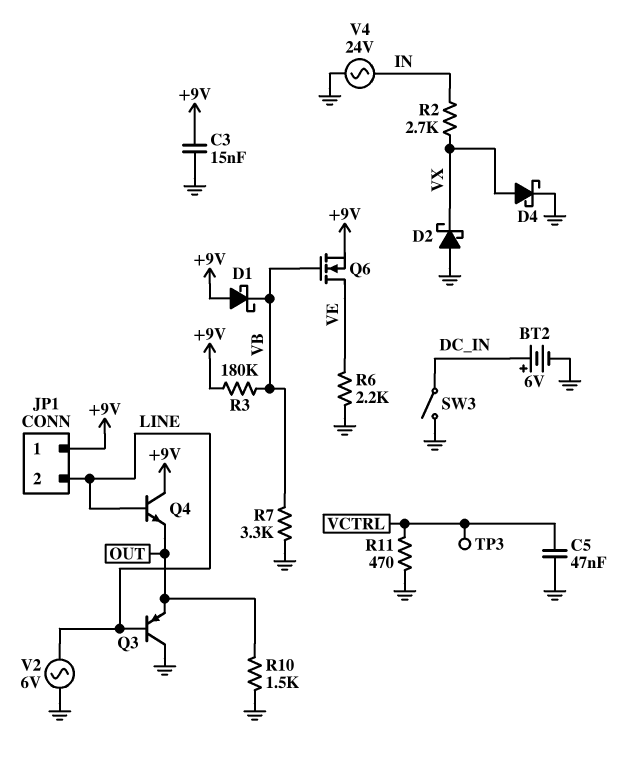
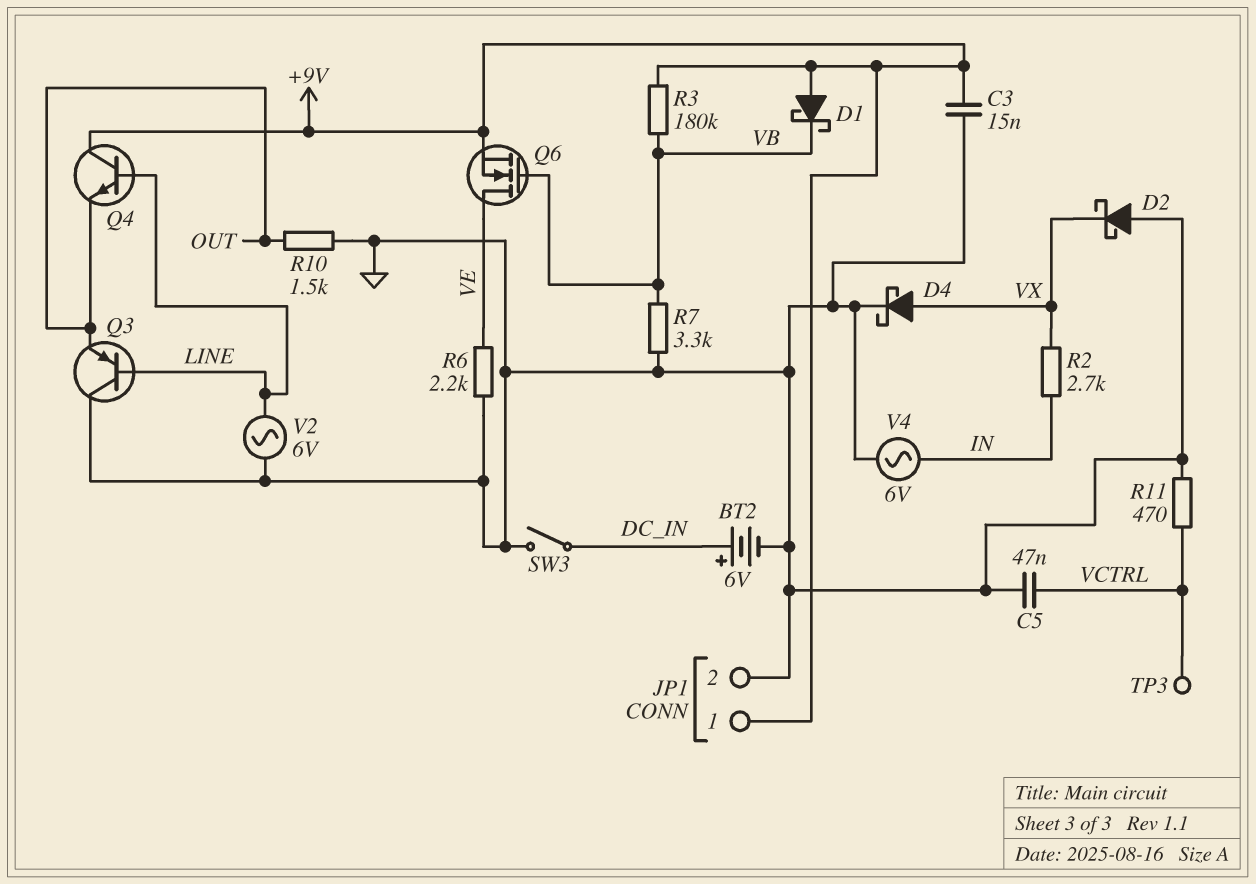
JP1 pin 2: LINE -> GND
V4: AC 24V (GND, IN) -> AC 6V (GND, IN)

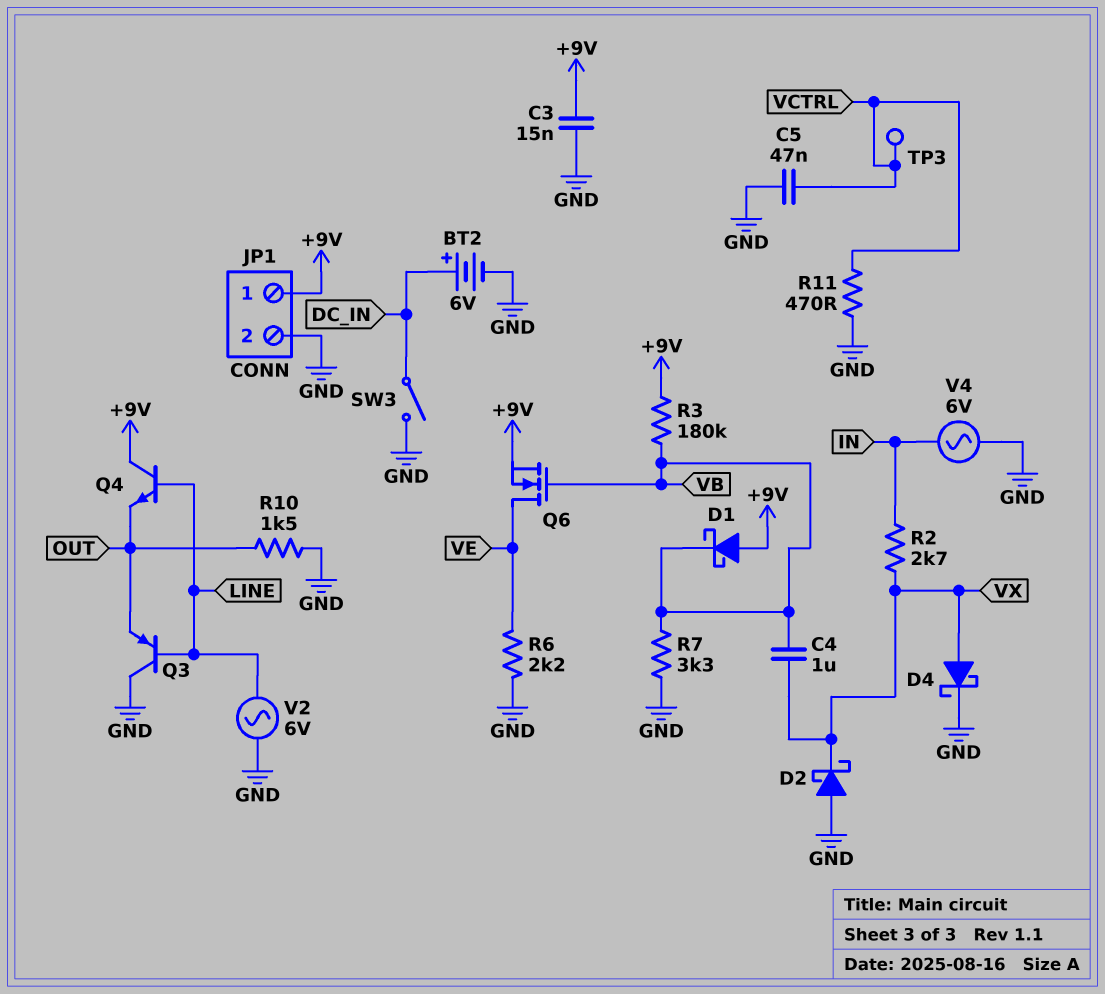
C4: none -> 1uF (VB, VX)

